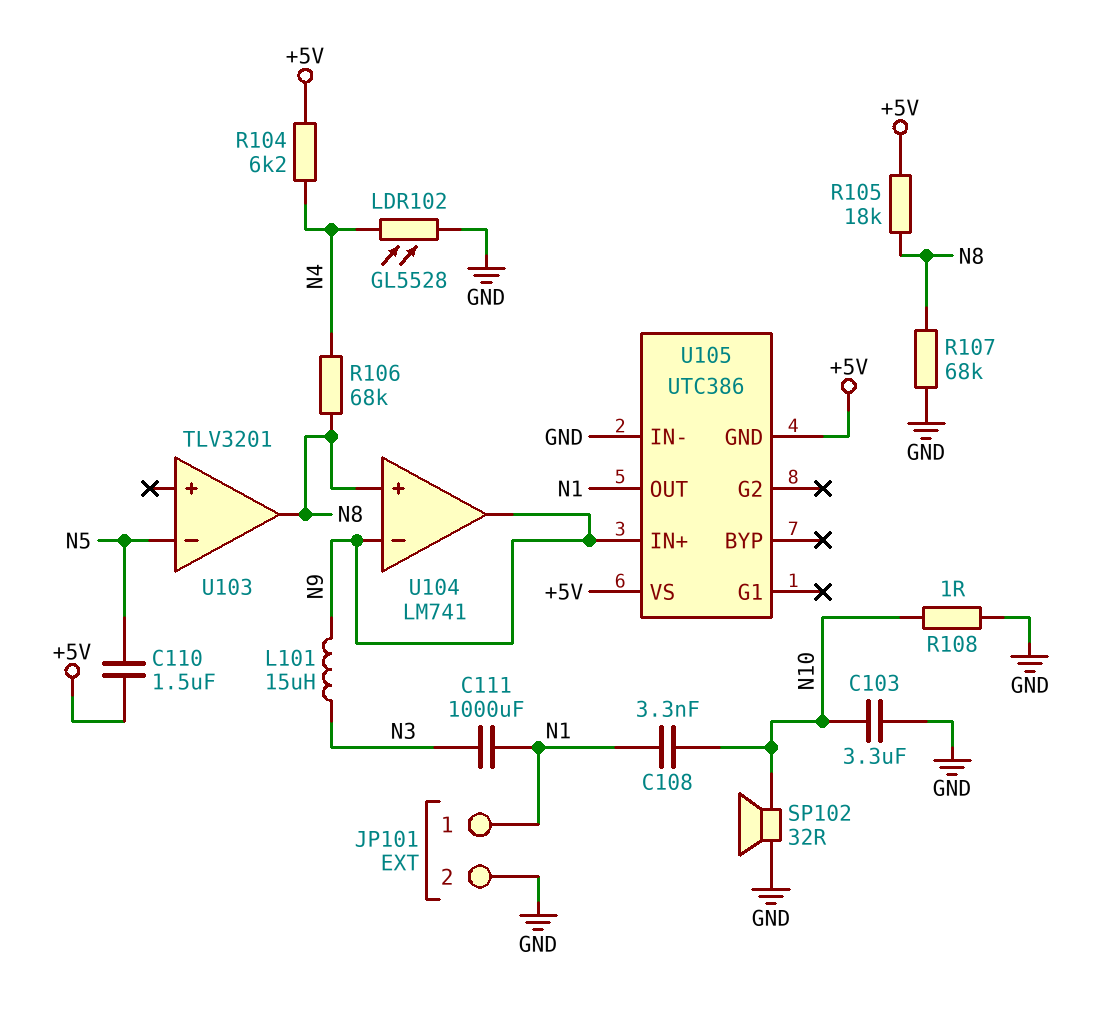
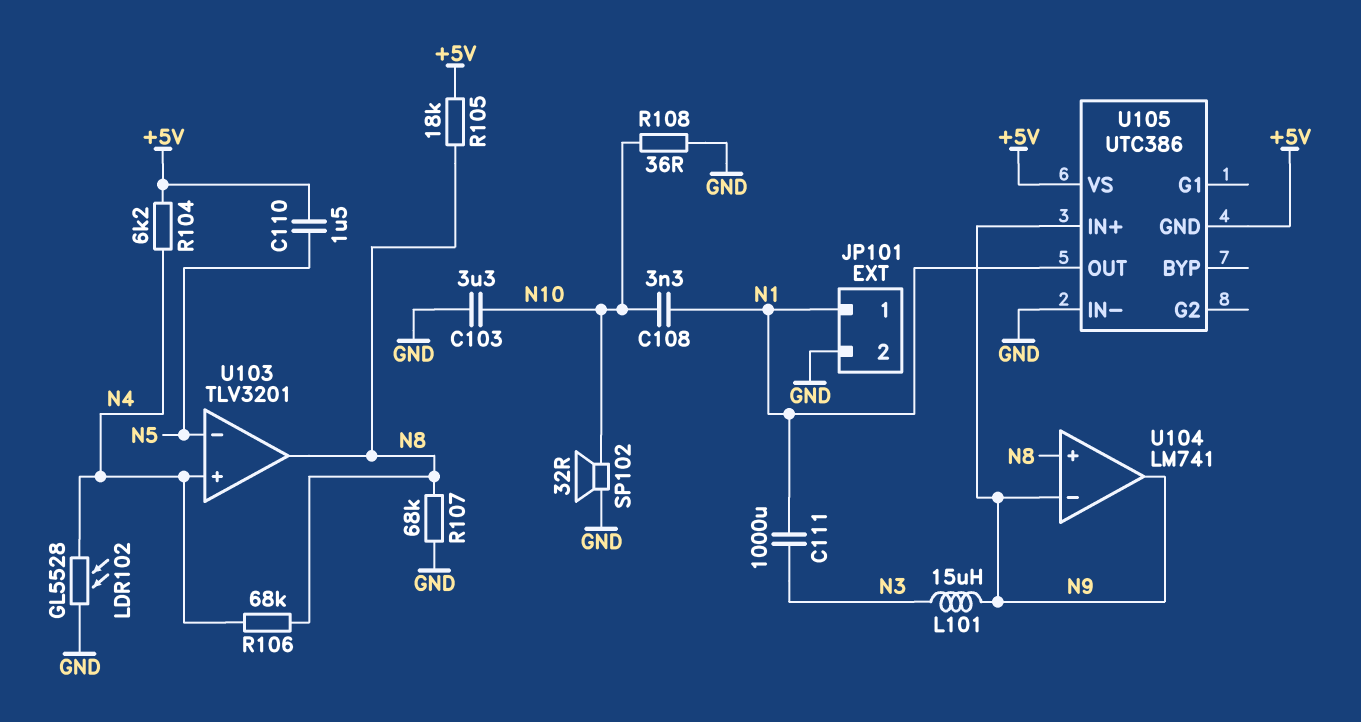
R108: 1 (GND, N10) -> 36 (GND, N10)
U103 pin in+: none -> N4

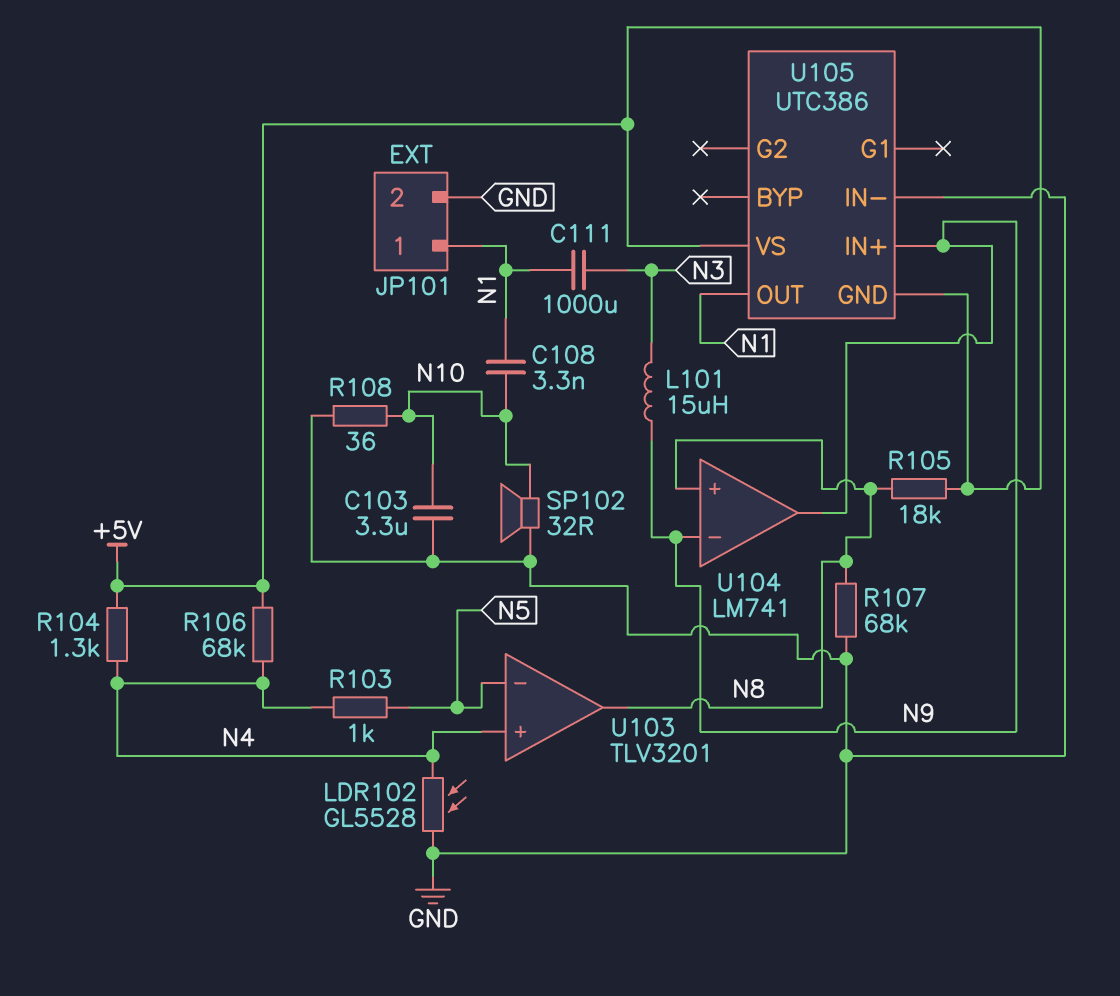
C110: 1.5uF (+5V, N5) -> none
R103: none -> 1k (N4, N5)
R104: 6.2k (+5V, N4) -> 1.3k (+5V, N4)
R106: 68k (N4, N8) -> 68k (+5V, N4)

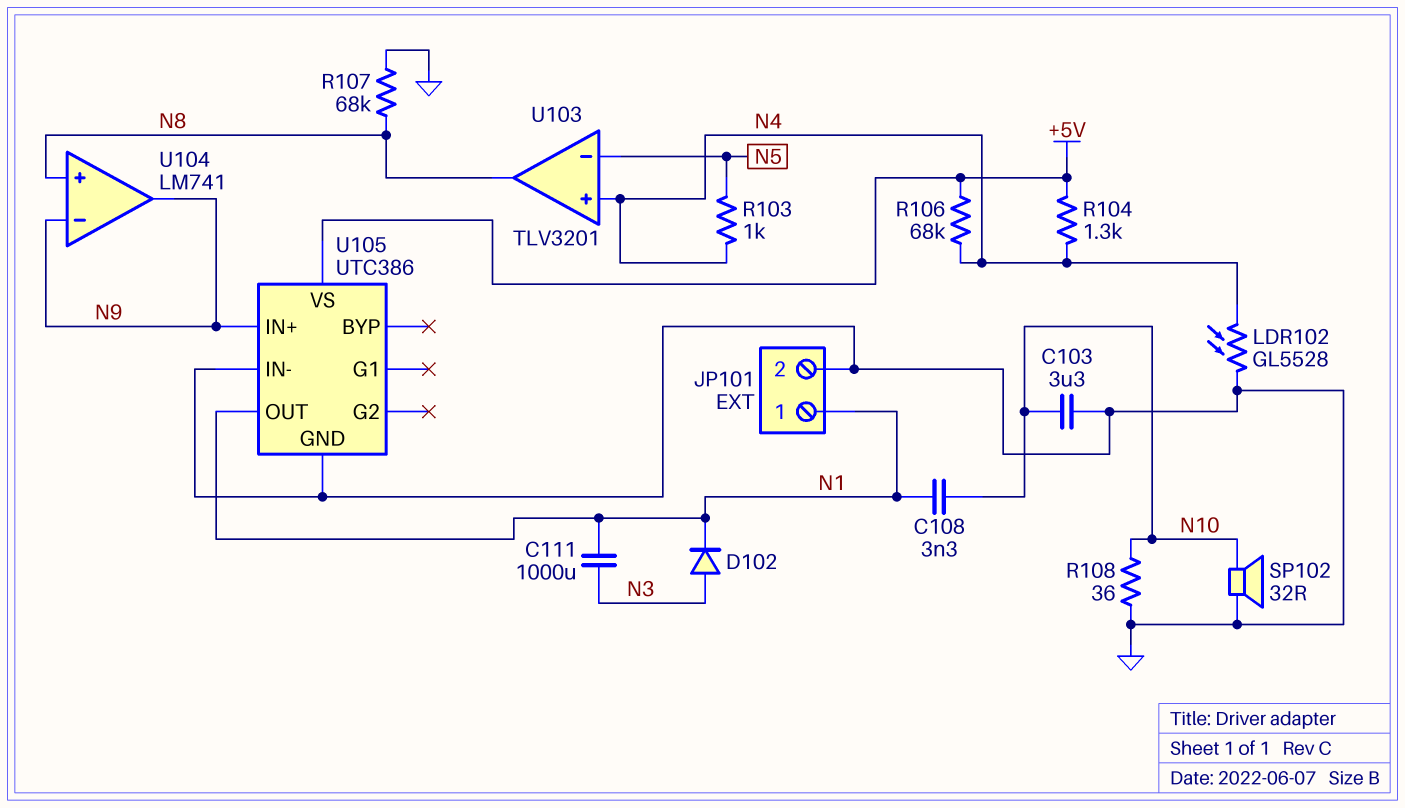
D102: none -> diode (A N3, K N1)
L101: 15uH (N3, N9) -> none
R105: 18k (+5V, N8) -> none
U105 pin GND: +5V -> GND

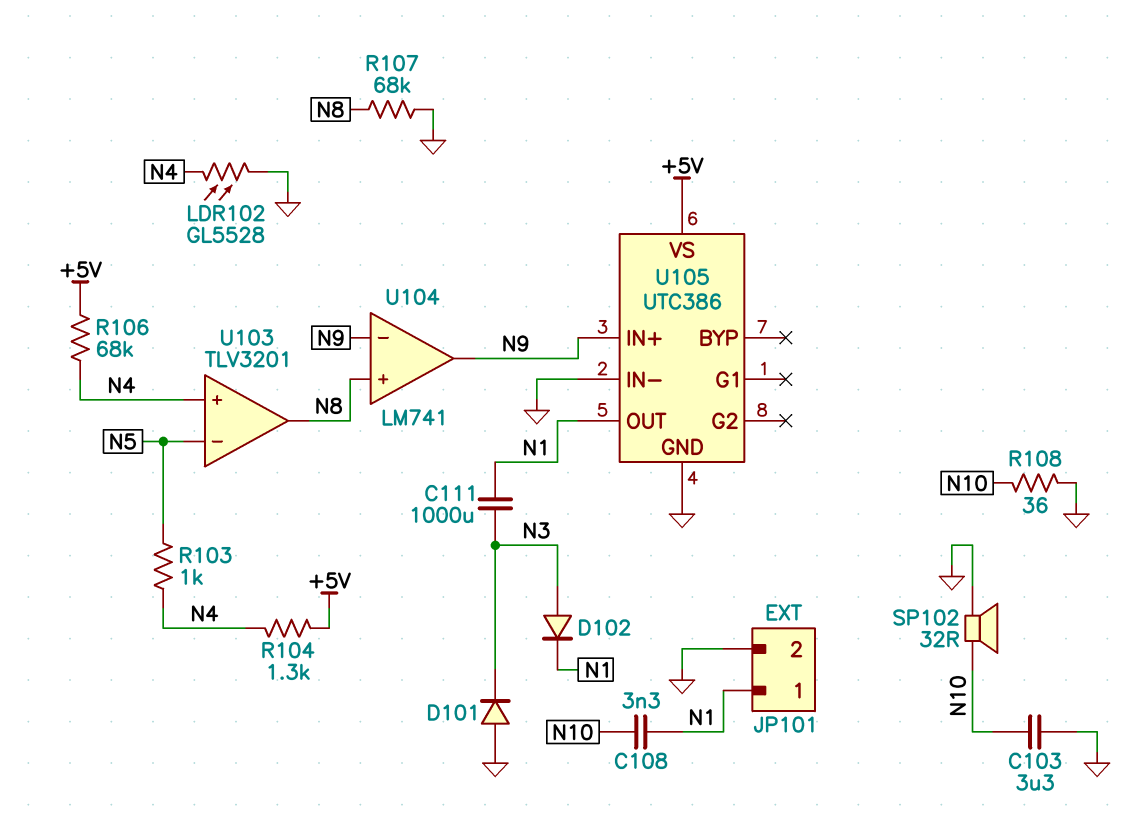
D101: none -> diode (A GND, K N3)

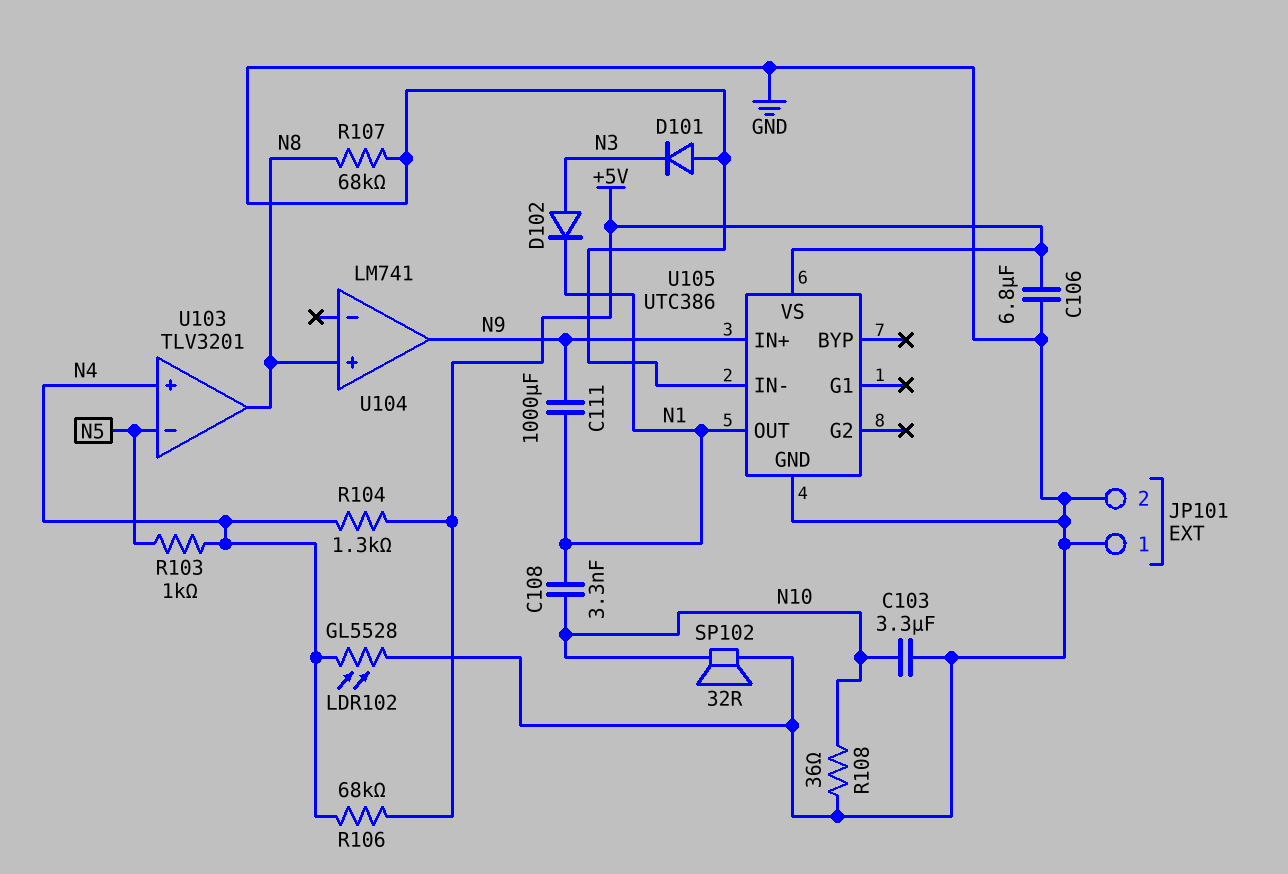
C106: none -> 6.8uF (+5V, GND)
C111: 1000uF (N1, N3) -> 1000uF (N1, N9)
JP101 pin 1: N1 -> GND
U104 pin in-: N9 -> none

